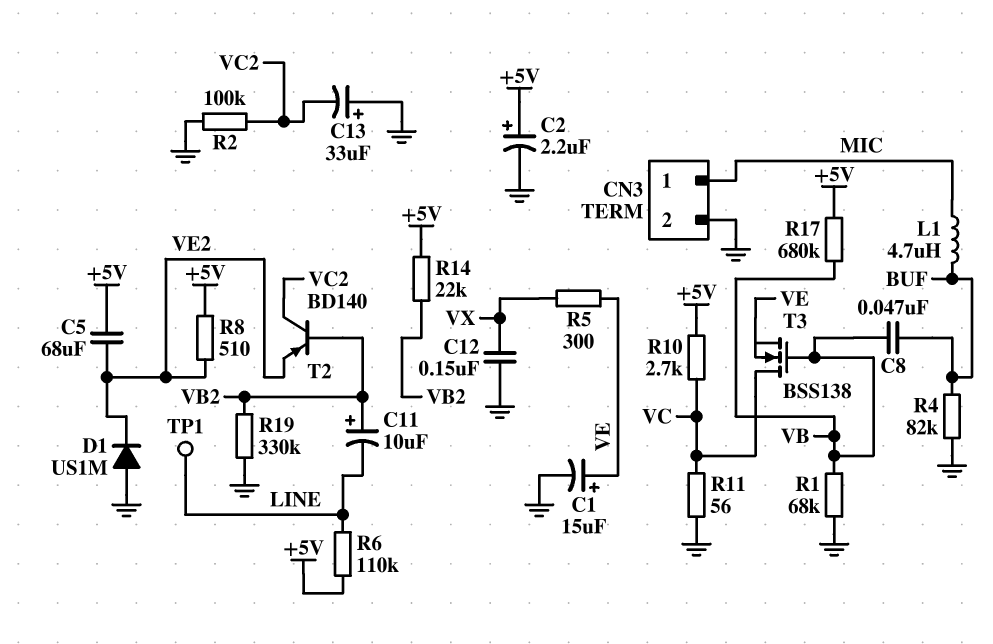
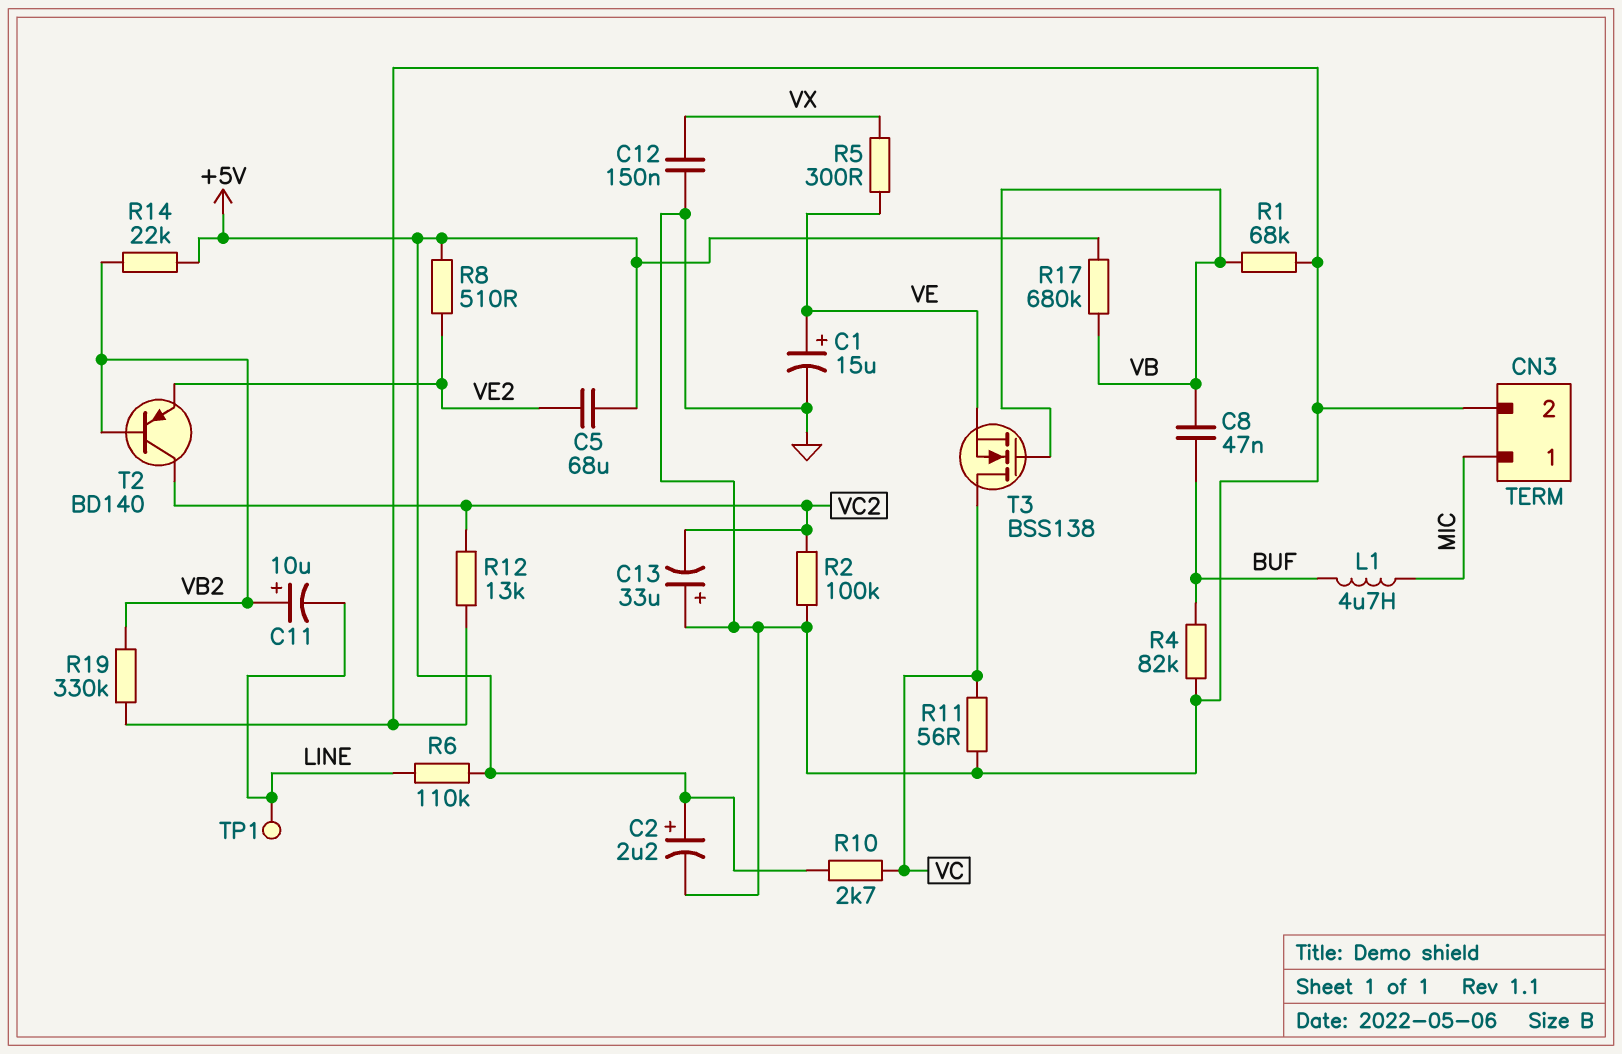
D1: diode US1M (A GND, K VE2) -> none
R12: none -> 13k (GND, VC2)

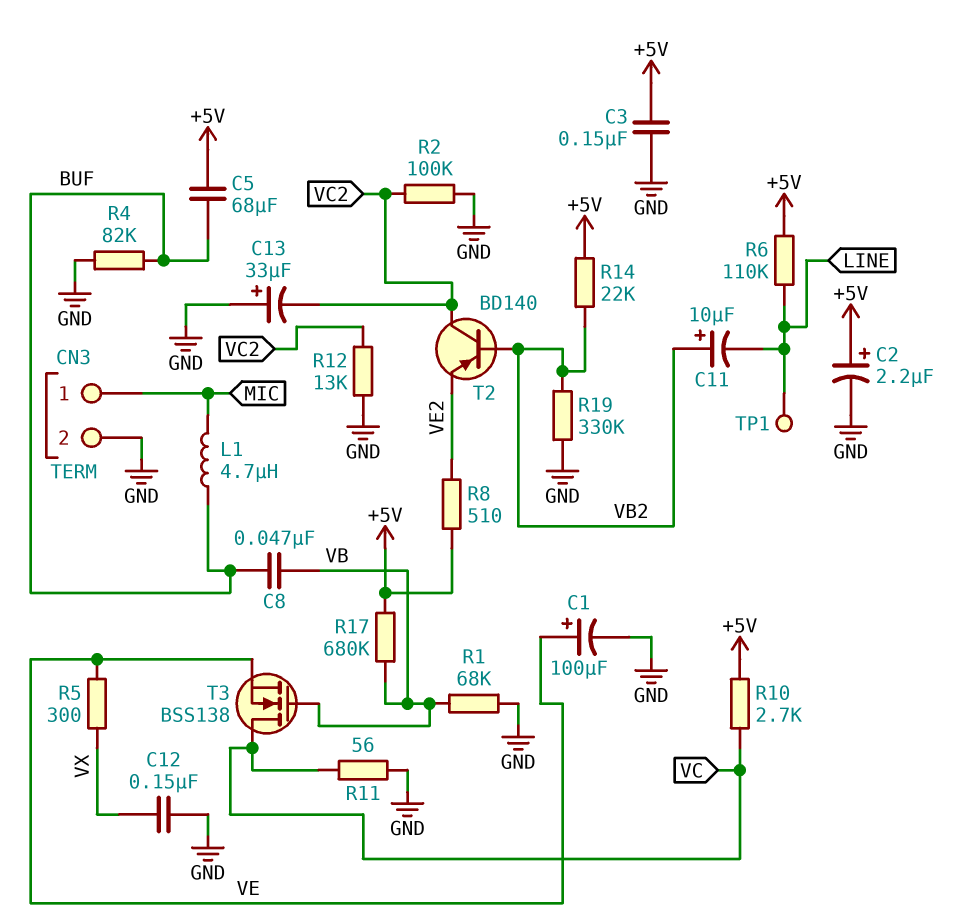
C1: 15uF (plus VE, minus GND) -> 100uF (plus VE, minus GND)
C3: none -> 150nF (+5V, GND)
C5: 68uF (+5V, VE2) -> 68uF (+5V, BUF)

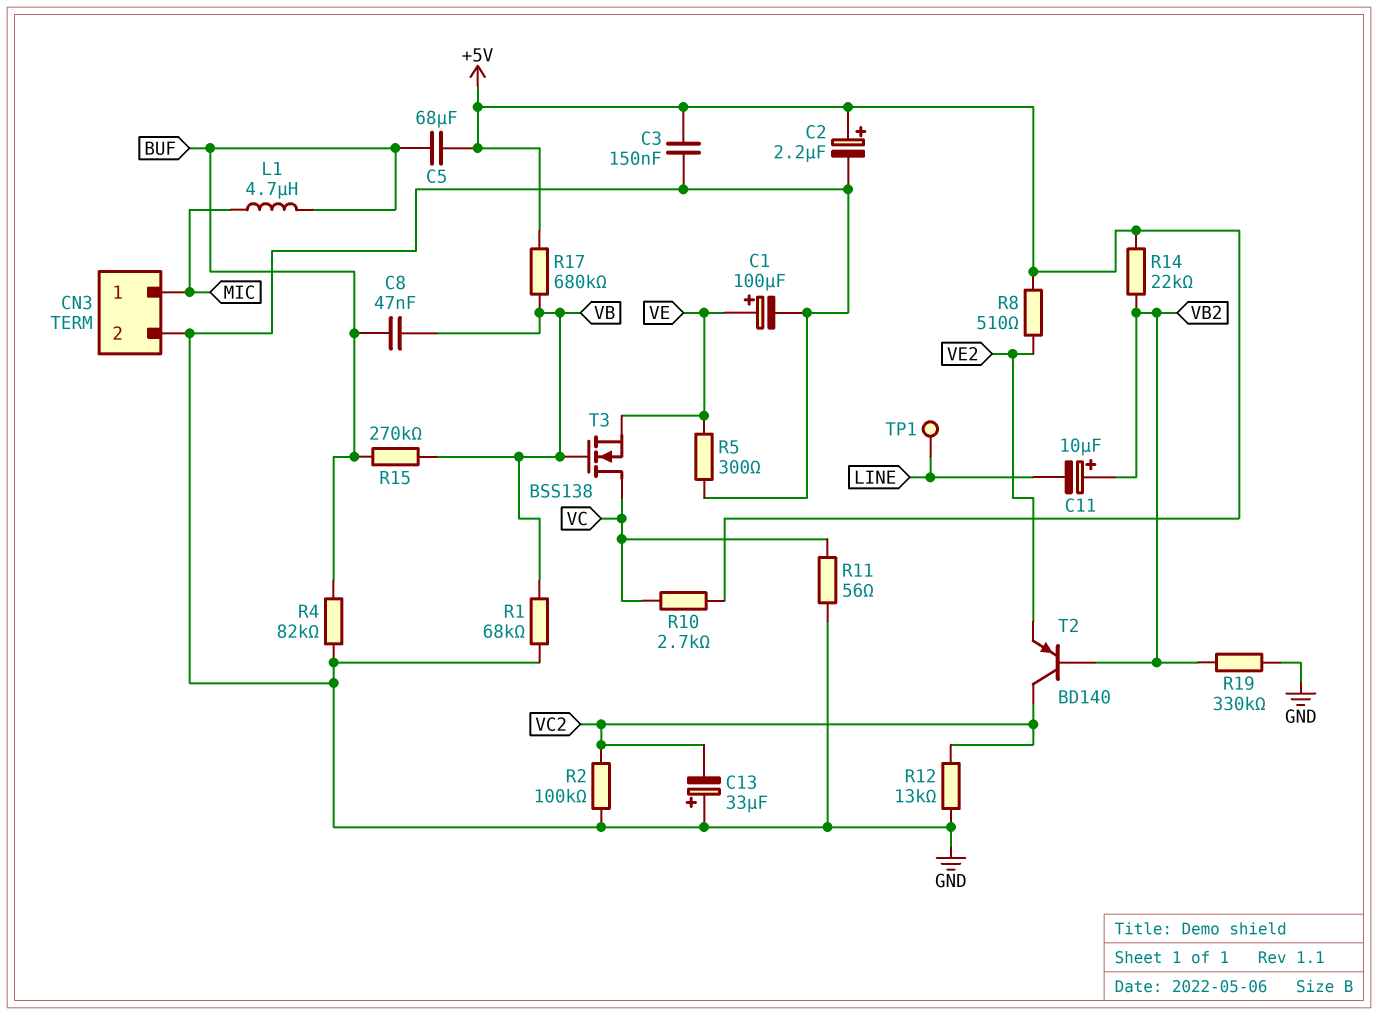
C12: 150nF (GND, VX) -> none
R5: 300 (VE, VX) -> 300 (GND, VE)
R6: 110k (+5V, LINE) -> none
R15: none -> 270k (BUF, VB)

